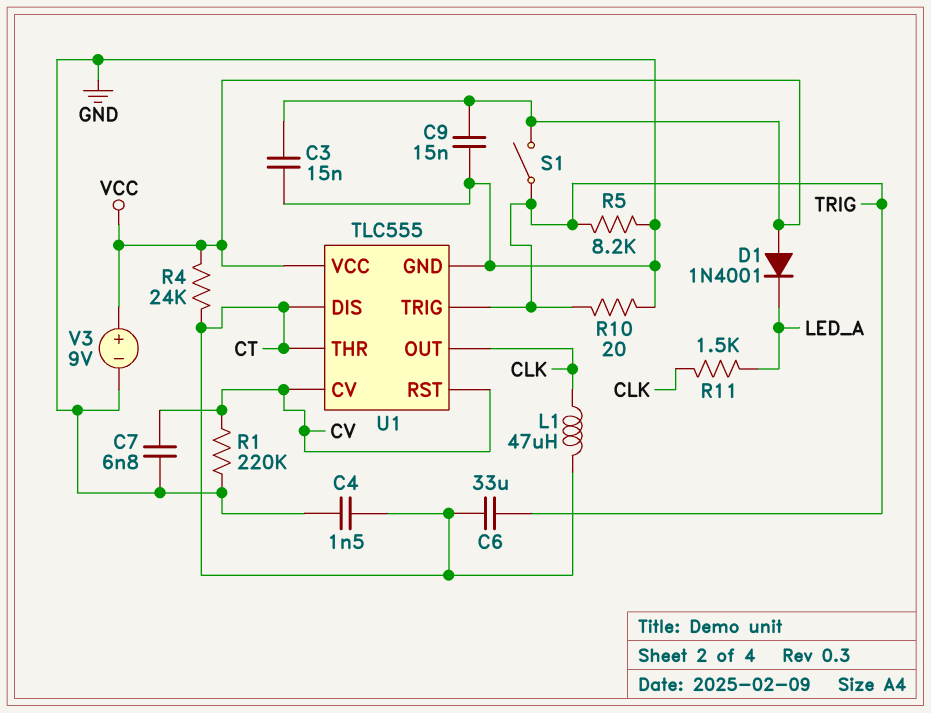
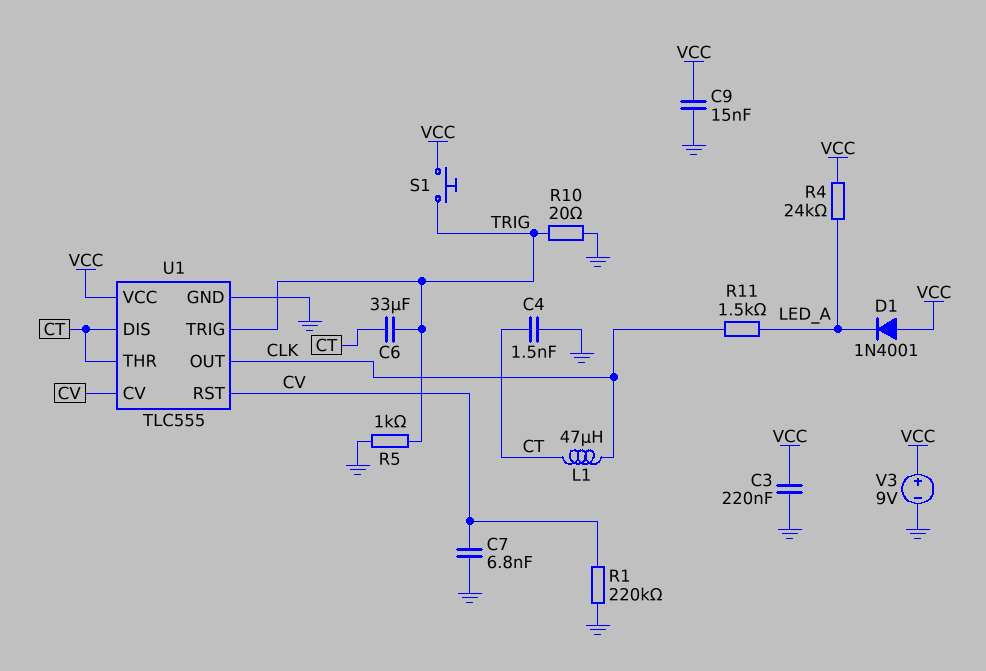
C3: 15nF (GND, VCC) -> 220nF (GND, VCC)
R4: 24k (CT, VCC) -> 24k (LED_A, VCC)
R5: 8.2k (GND, TRIG) -> 1k (GND, TRIG)
S1: switch (TRIG, VCC) -> button (TRIG, VCC)

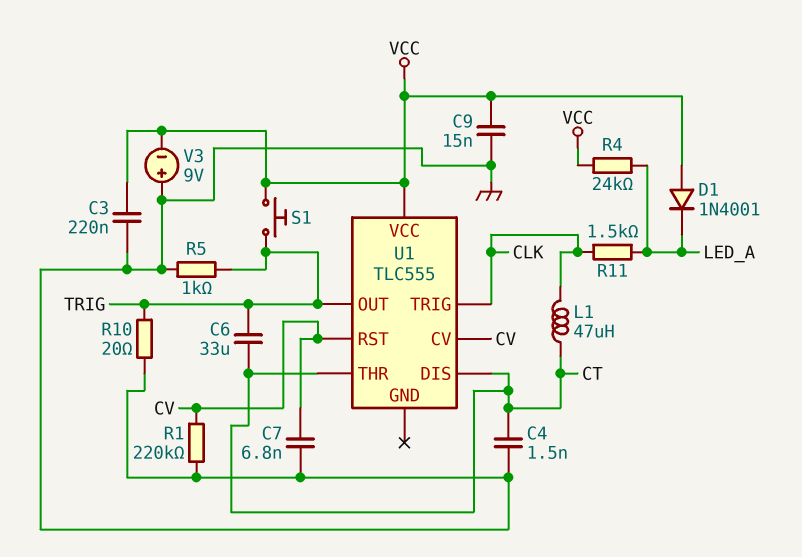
U1 pin GND: GND -> none
U1 pin OUT: CLK -> TRIG
U1 pin TRIG: TRIG -> CLK
V3: 9V (plus VCC, minus GND) -> 9V (plus GND, minus VCC)

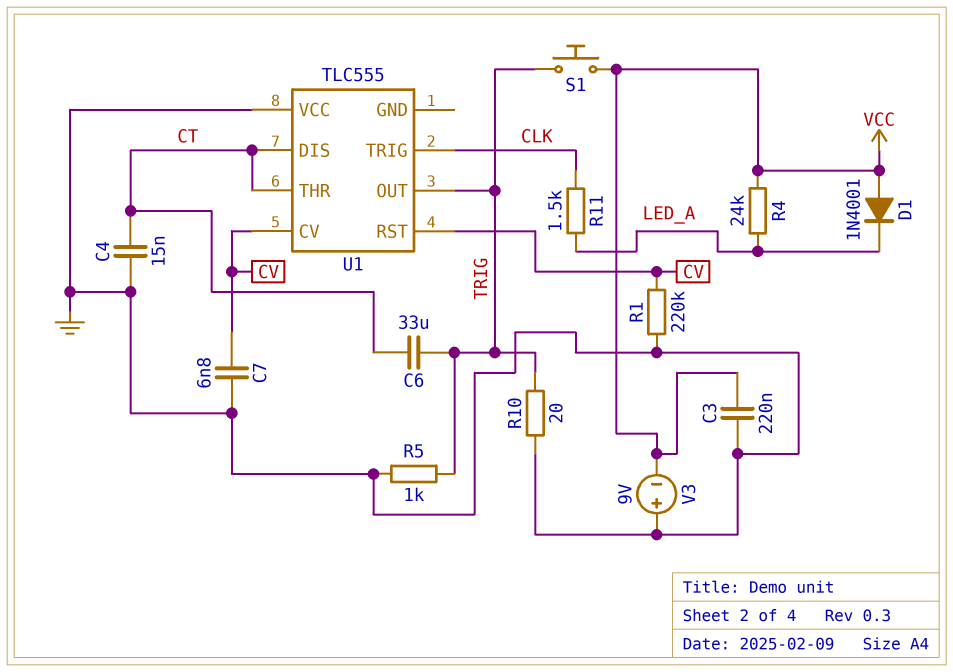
C4: 1.5nF (CT, GND) -> 15nF (CT, GND)
C9: 15nF (GND, VCC) -> none
L1: 47uH (CLK, CT) -> none
U1 pin VCC: VCC -> GND

